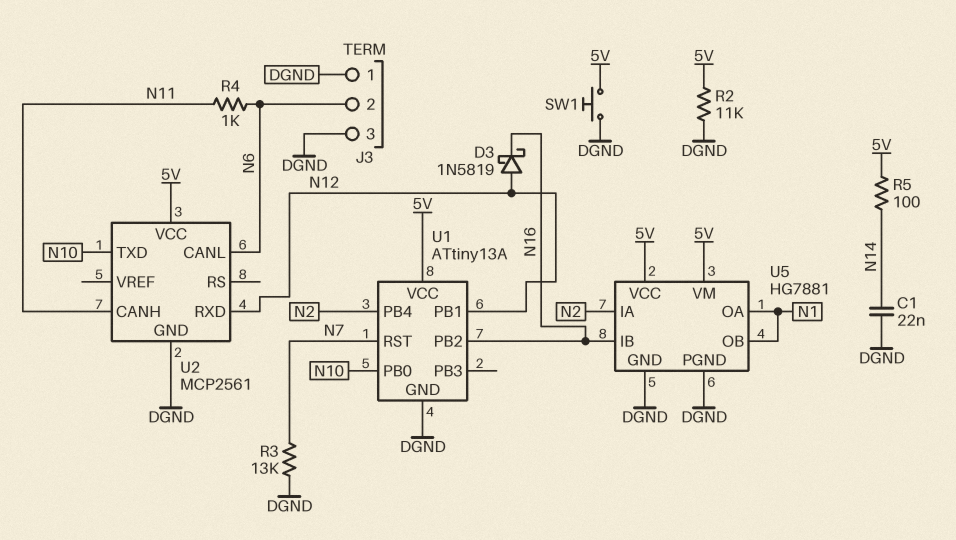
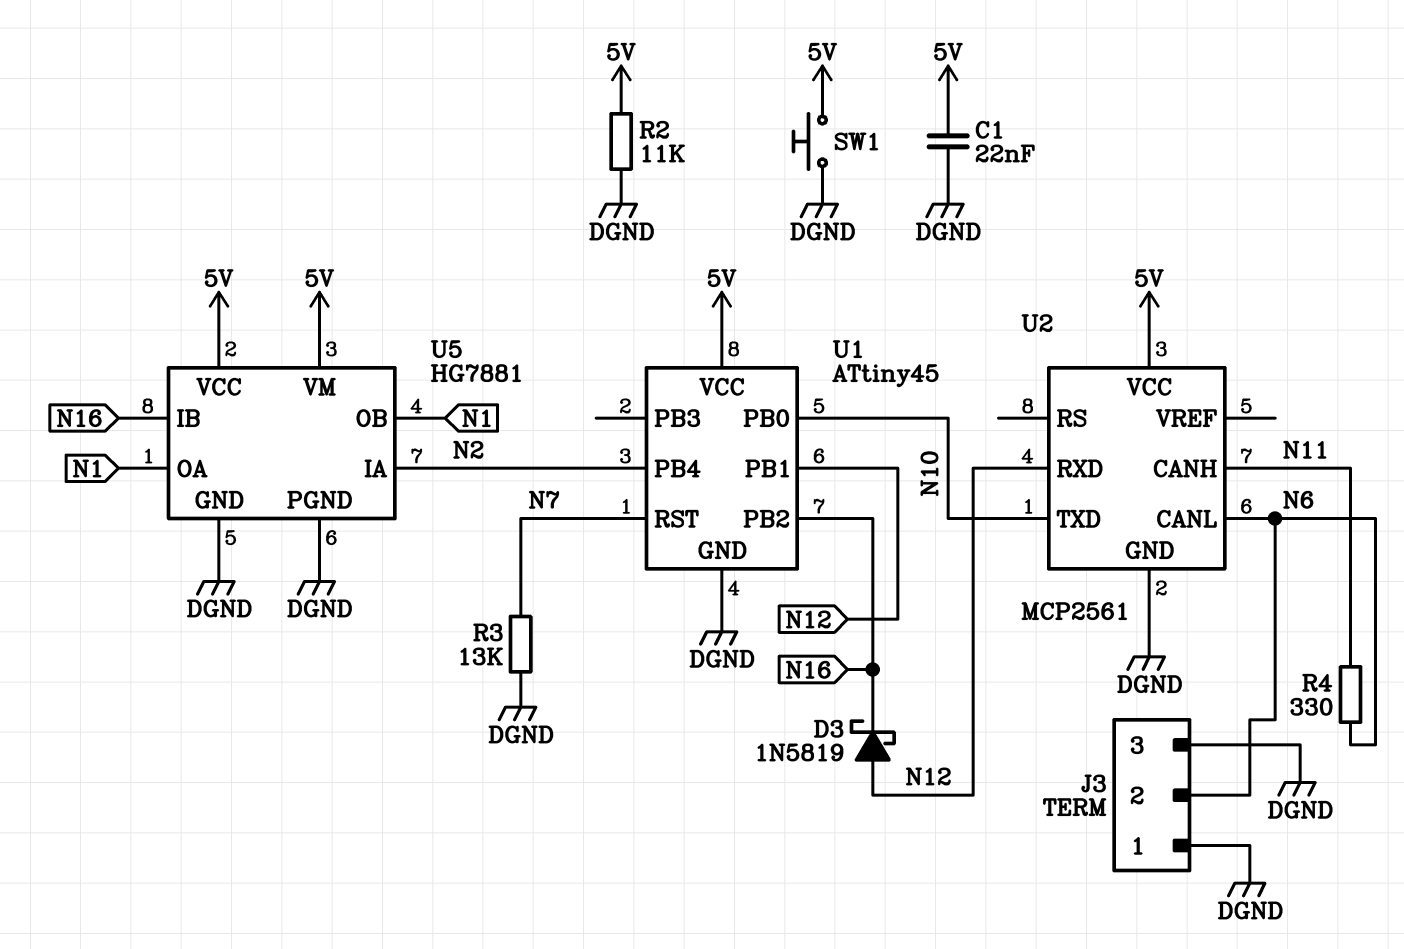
C1: 22nF (DGND, N14) -> 22nF (5V, DGND)
R4: 1k (N6, N11) -> 330 (N6, N11)
R5: 100 (5V, N14) -> none
U1: ATtiny13A -> ATtiny45

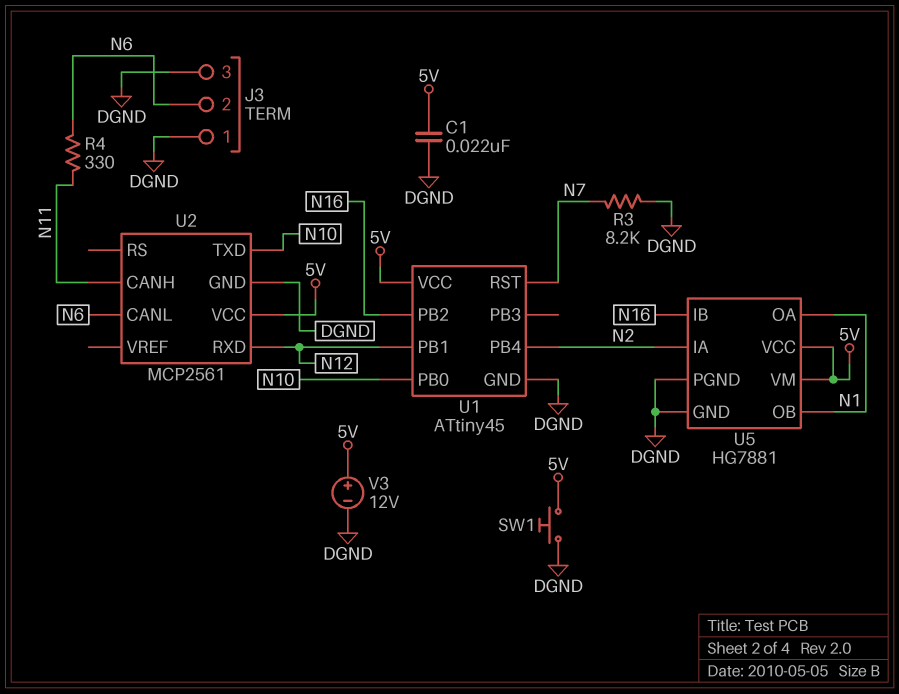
D3: schottky 1N5819 (A N12, K N16) -> none
R2: 11k (5V, DGND) -> none
R3: 13k (DGND, N7) -> 8.2k (DGND, N7)
V3: none -> 12V (plus 5V, minus DGND)

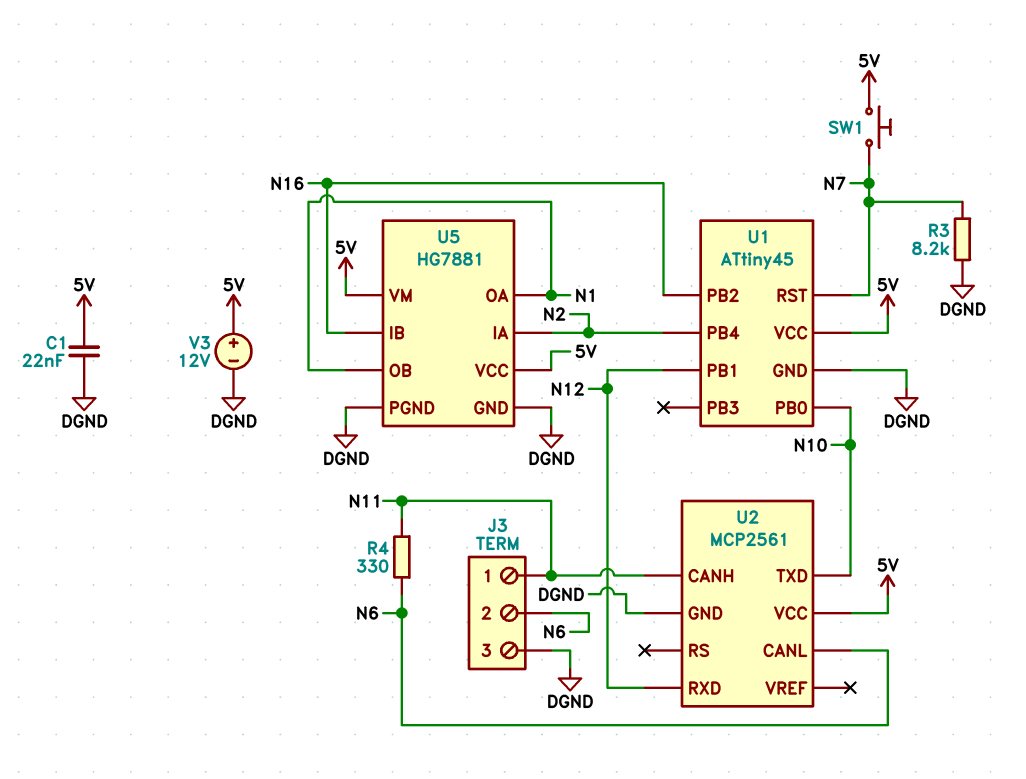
J3 pin 1: DGND -> N11
SW1: button (5V, DGND) -> button (5V, N7)

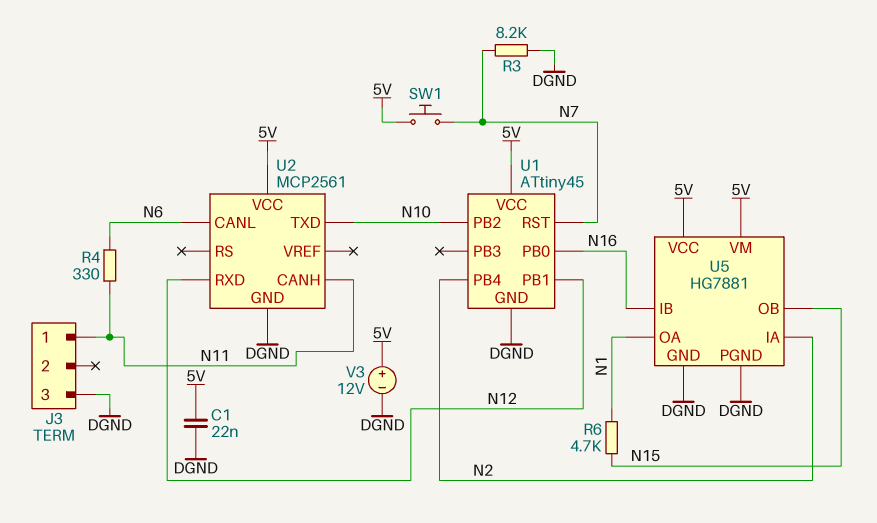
J3 pin 2: N6 -> none
R6: none -> 4.7k (N1, N15)
U1 pin PB0: N10 -> N16
U1 pin PB2: N16 -> N10
U5 pin OB: N1 -> N15

